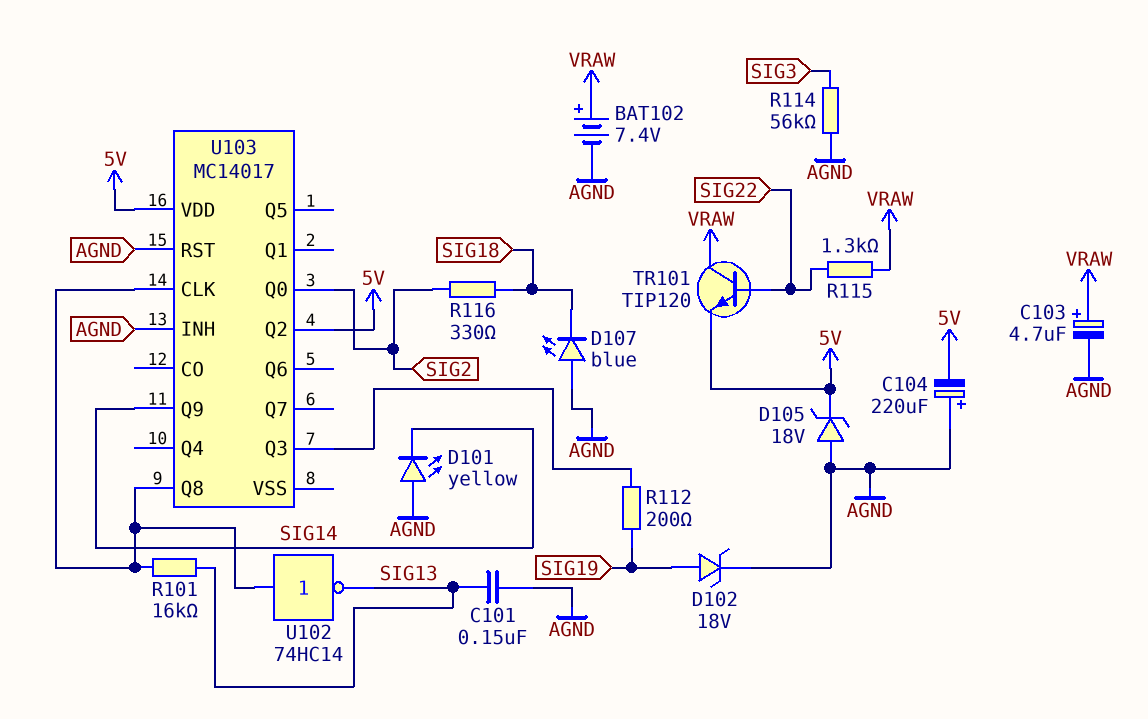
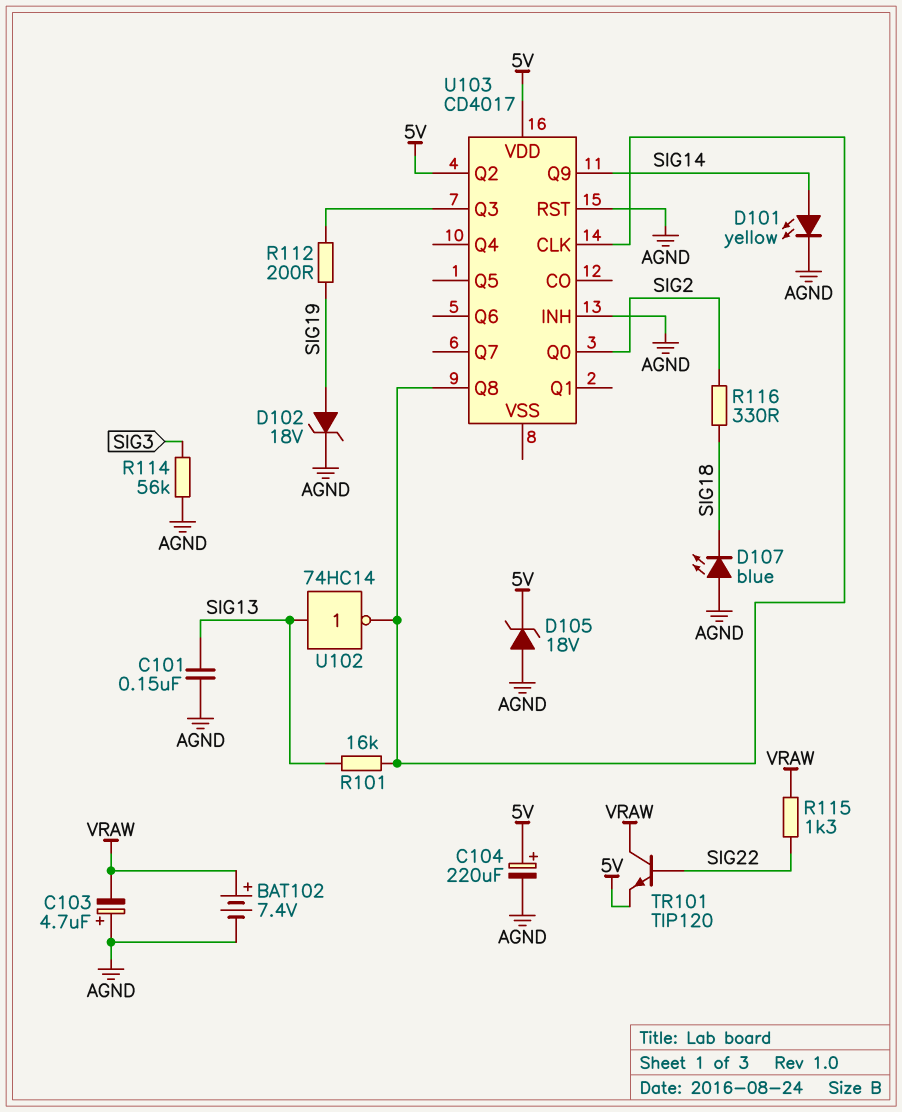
C103: 4.7uF (plus VRAW, minus AGND) -> 4.7uF (plus AGND, minus VRAW)
C104: 220uF (plus AGND, minus 5V) -> 220uF (plus 5V, minus AGND)
D101: LED yellow (A AGND, K SIG14) -> LED yellow (A SIG14, K AGND)
U102: NOT 74HC14 (in U103/CLK, out SIG13) -> NOT 74HC14 (in SIG13, out U103/CLK)
U103: MC14017 -> CD4017

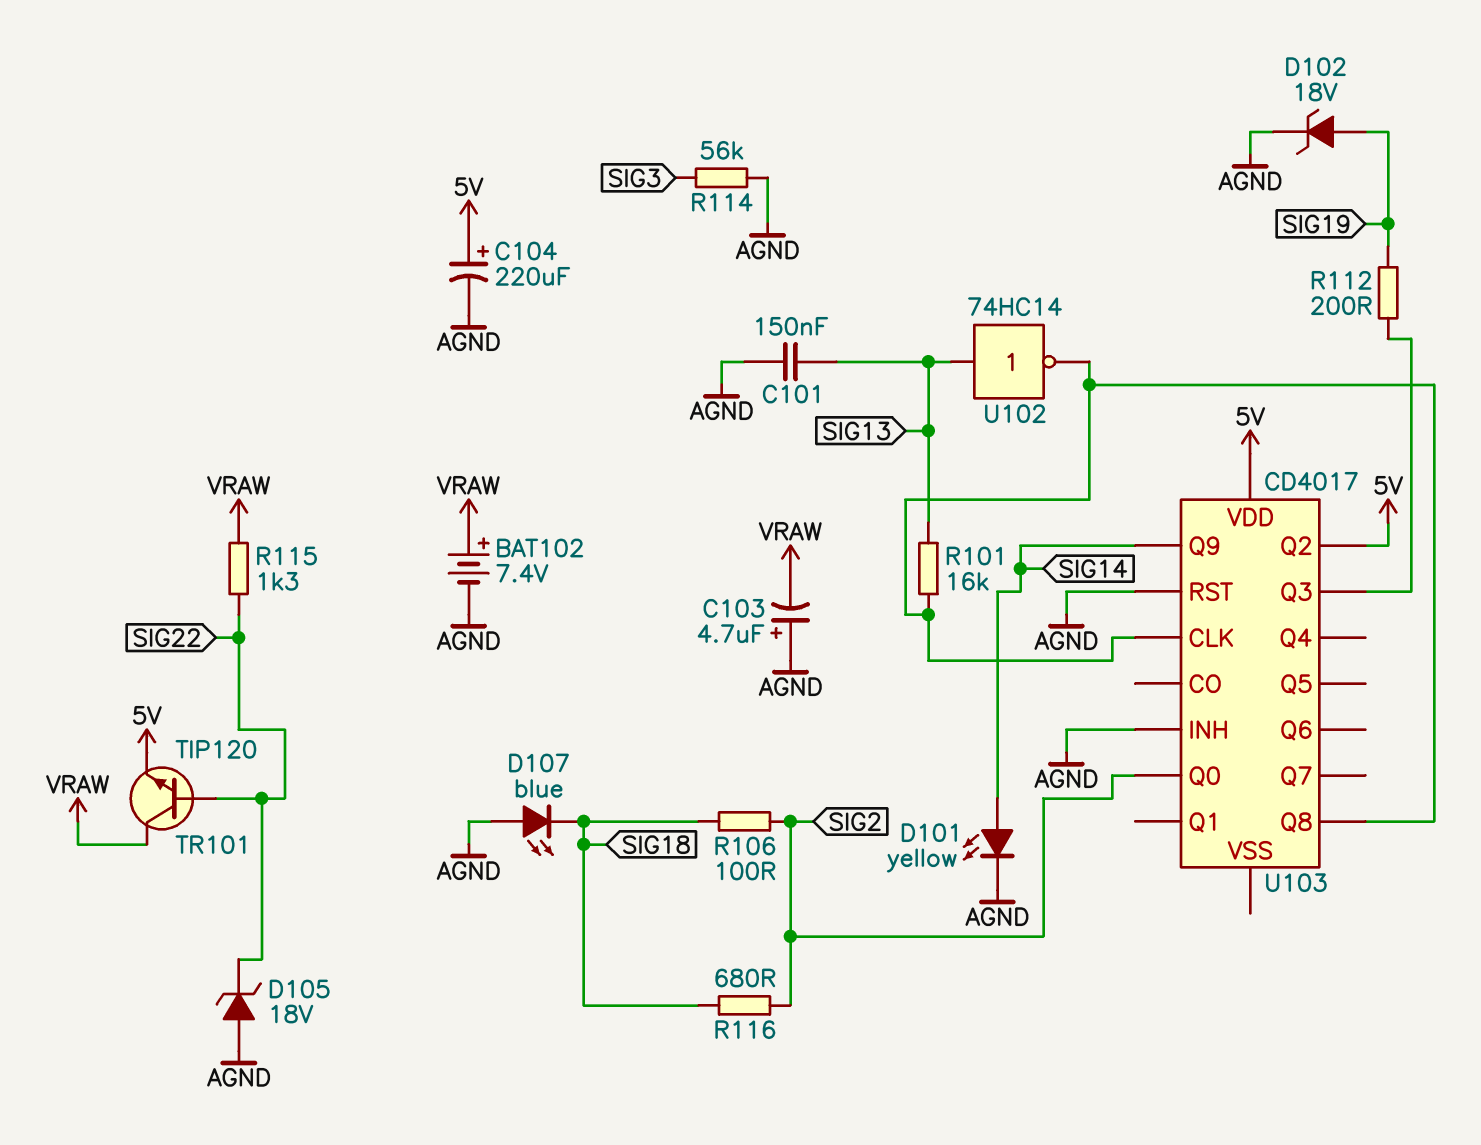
D105: zener 18V (A AGND, K 5V) -> zener 18V (A AGND, K SIG22)
R106: none -> 100 (SIG2, SIG18)
R116: 330 (SIG2, SIG18) -> 680 (SIG2, SIG18)

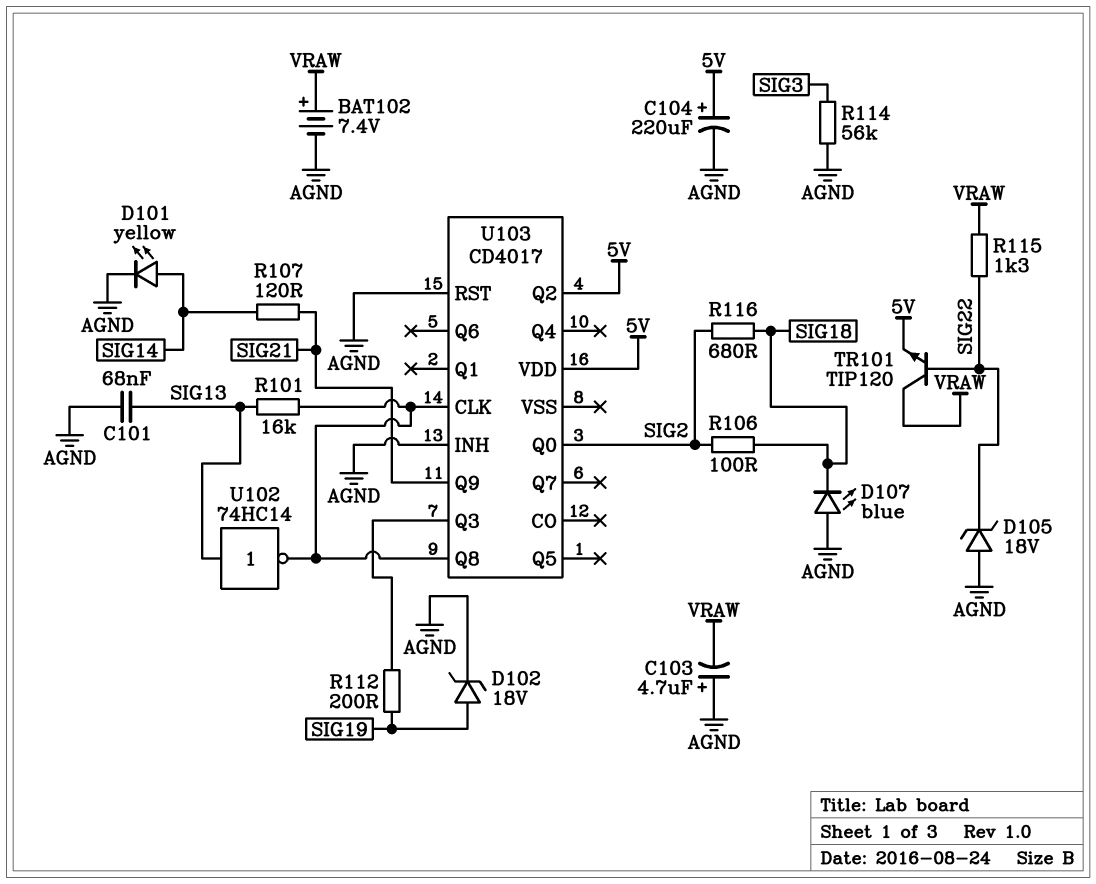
C101: 150nF (AGND, SIG13) -> 68nF (AGND, SIG13)
R107: none -> 120 (SIG14, SIG21)
U103 pin Q9: SIG14 -> SIG21

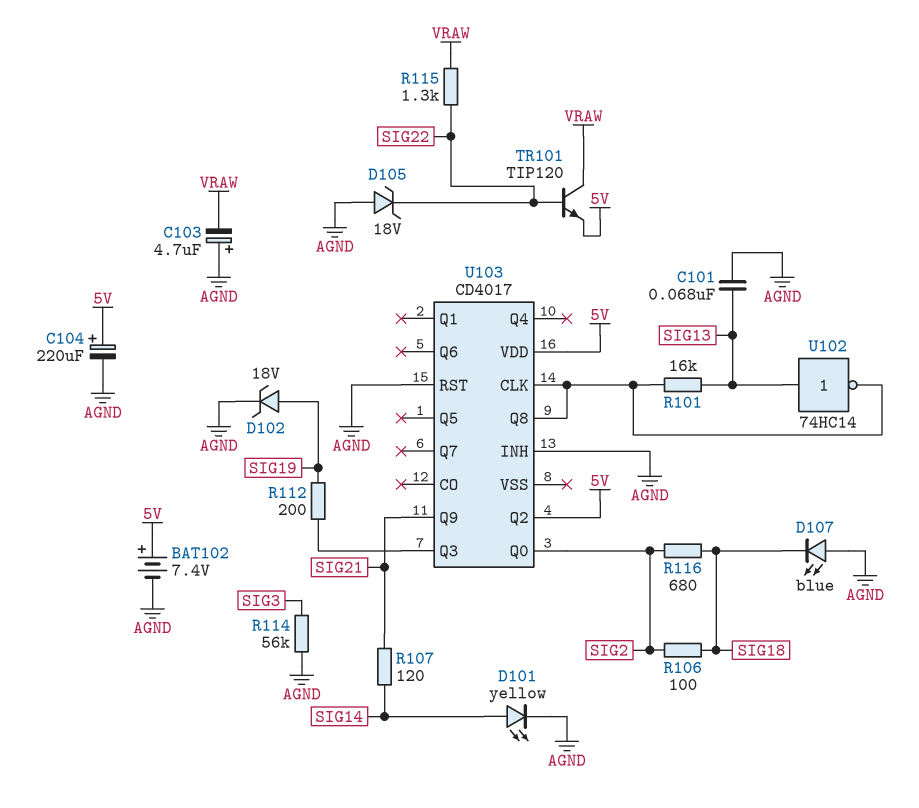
BAT102: 7.4V (plus VRAW, minus AGND) -> 7.4V (plus 5V, minus AGND)

